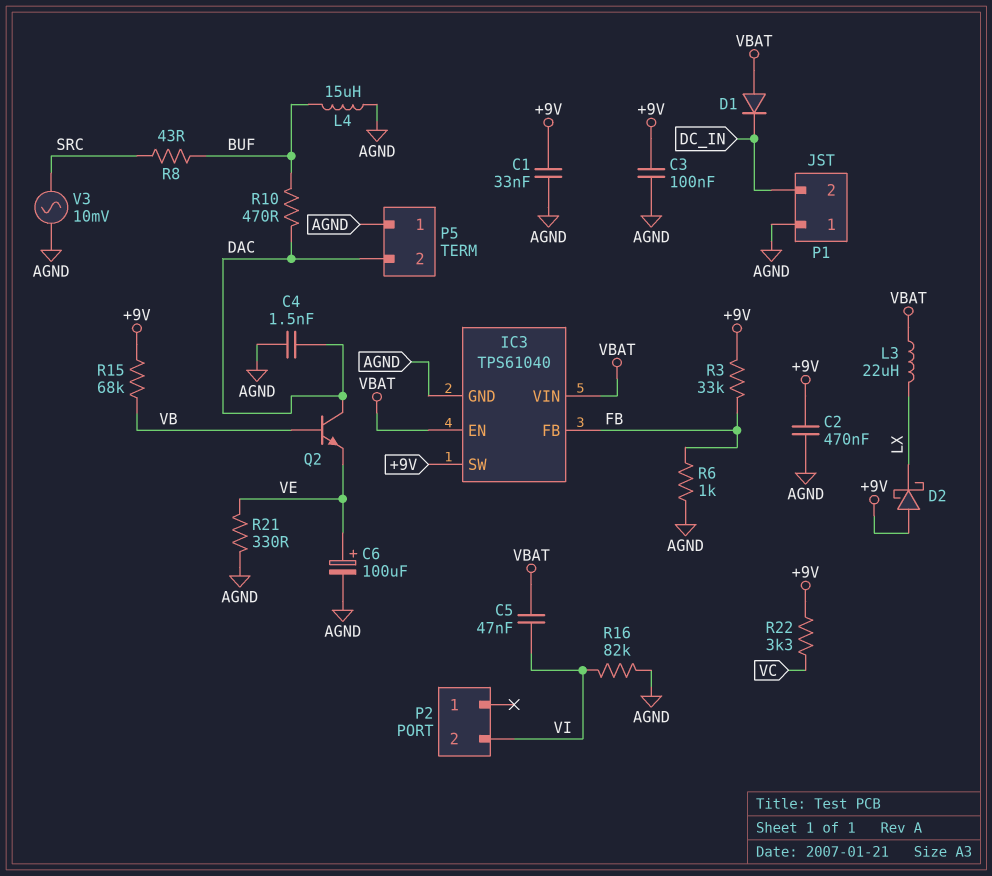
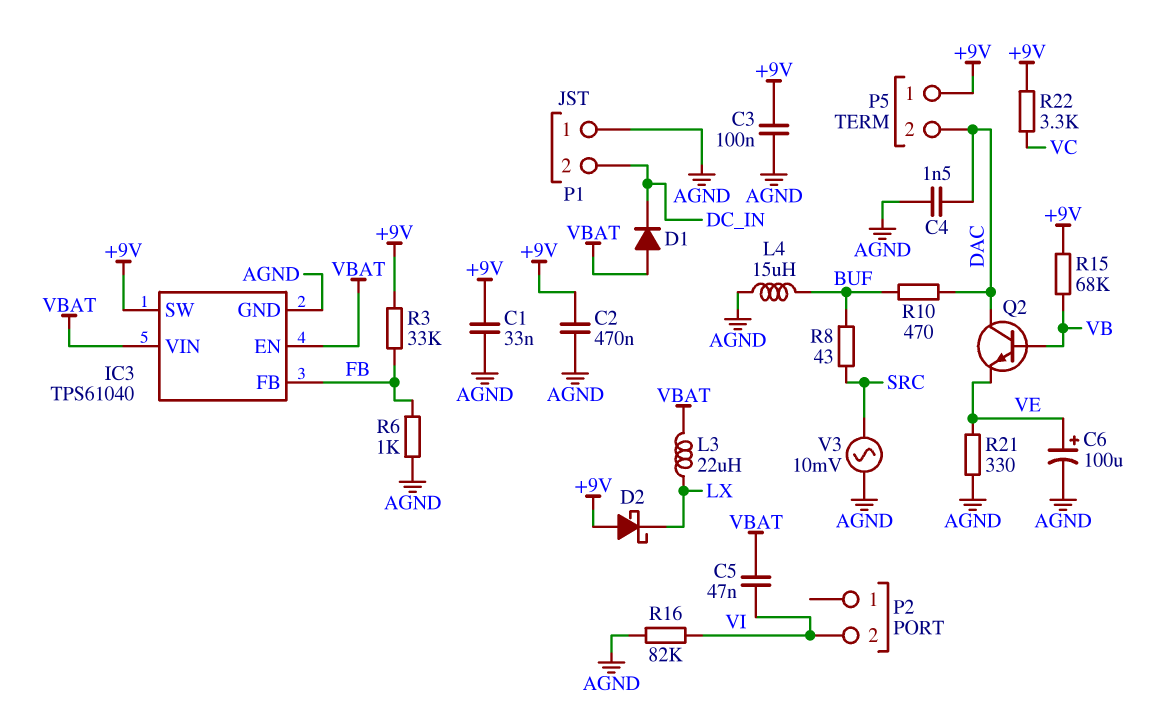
P5 pin 1: AGND -> +9V

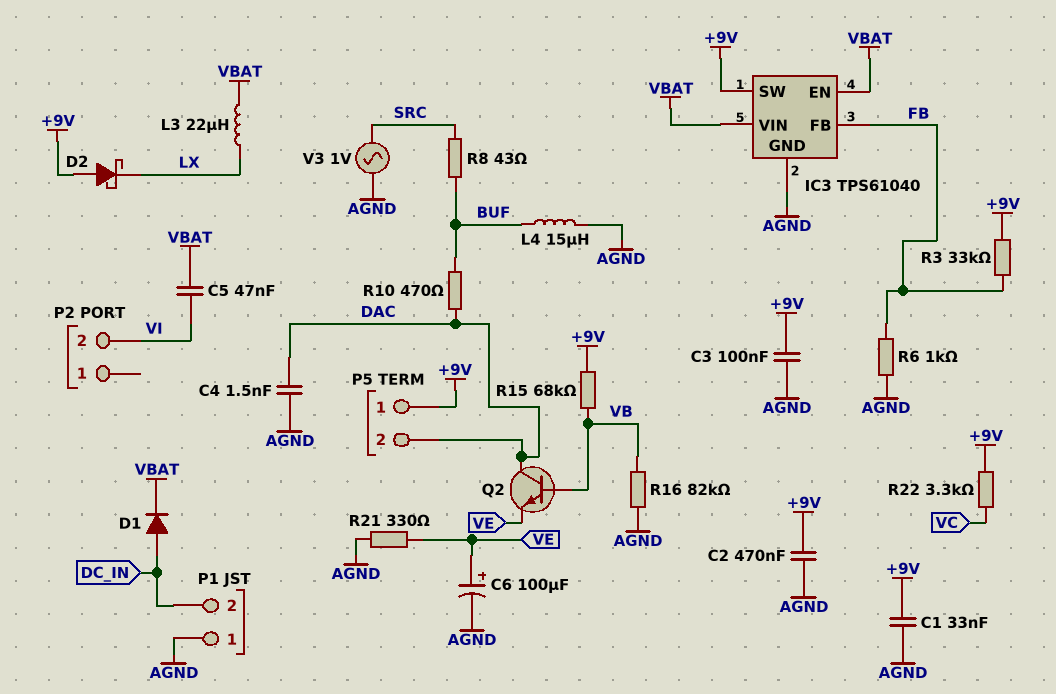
D1: diode (A VBAT, K DC_IN) -> diode (A DC_IN, K VBAT)
R16: 82k (AGND, VI) -> 82k (AGND, VB)
V3: AC 10mV (AGND, SRC) -> AC 1V (AGND, SRC)

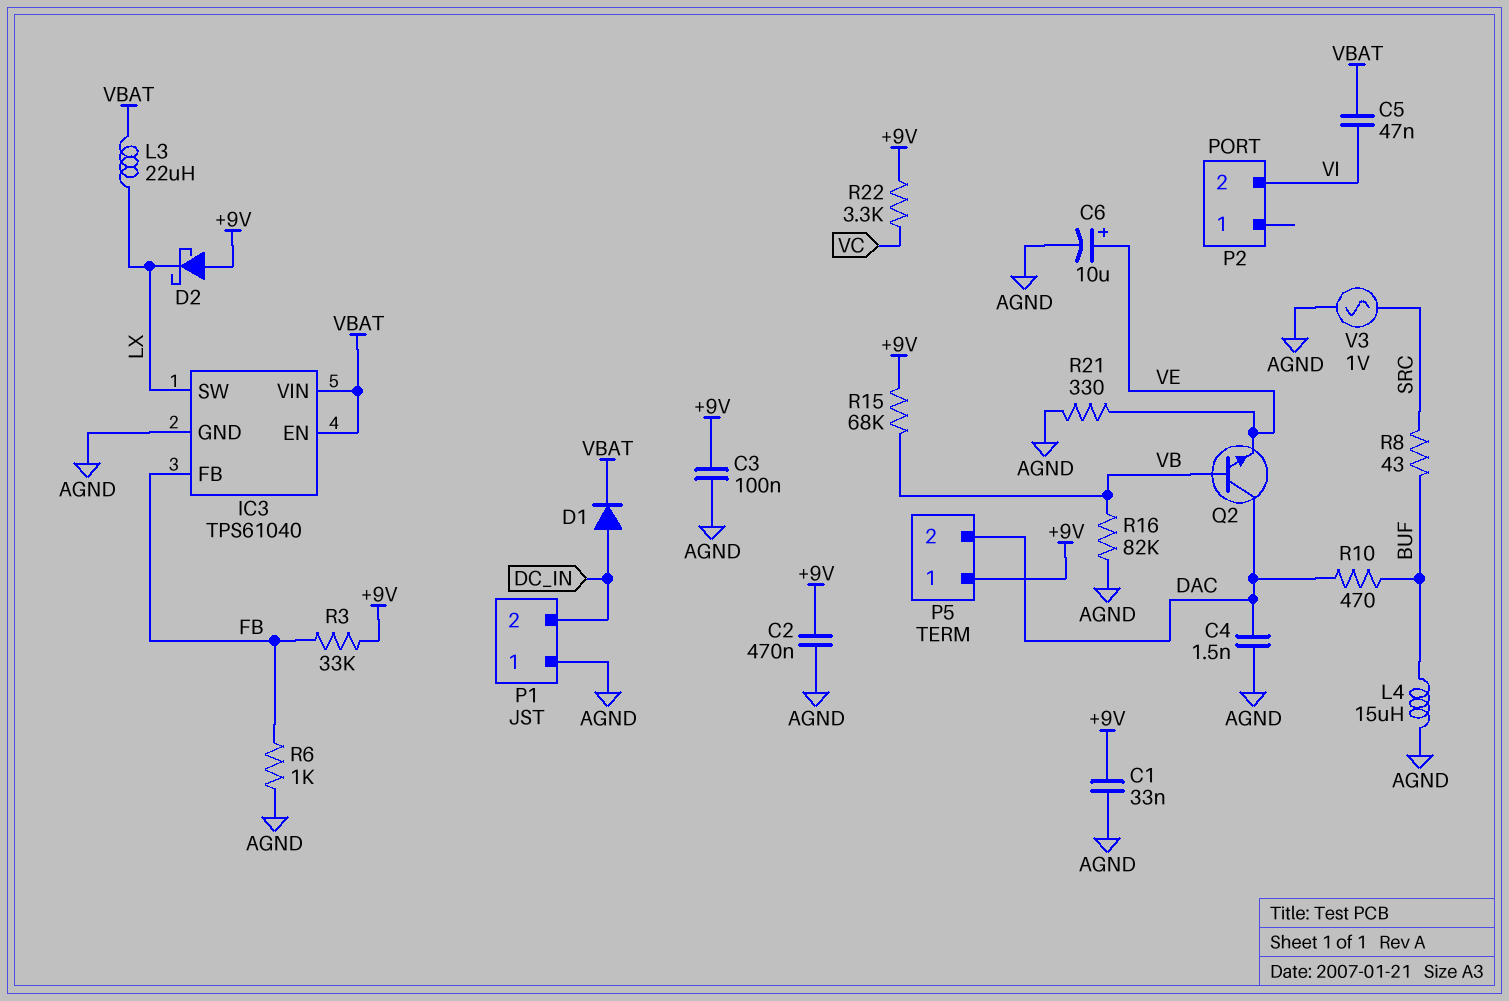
C6: 100uF (plus VE, minus AGND) -> 10uF (plus VE, minus AGND)
IC3 pin SW: +9V -> LX

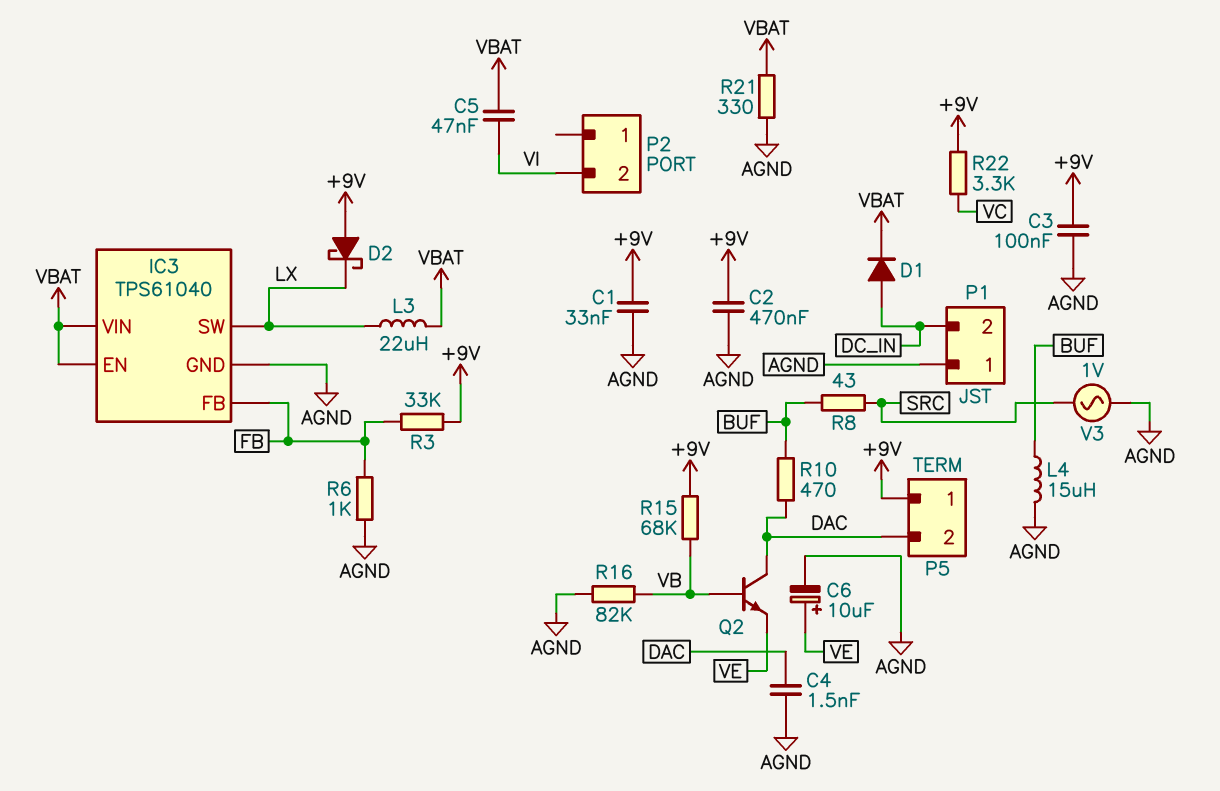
R21: 330 (AGND, VE) -> 330 (AGND, VBAT)

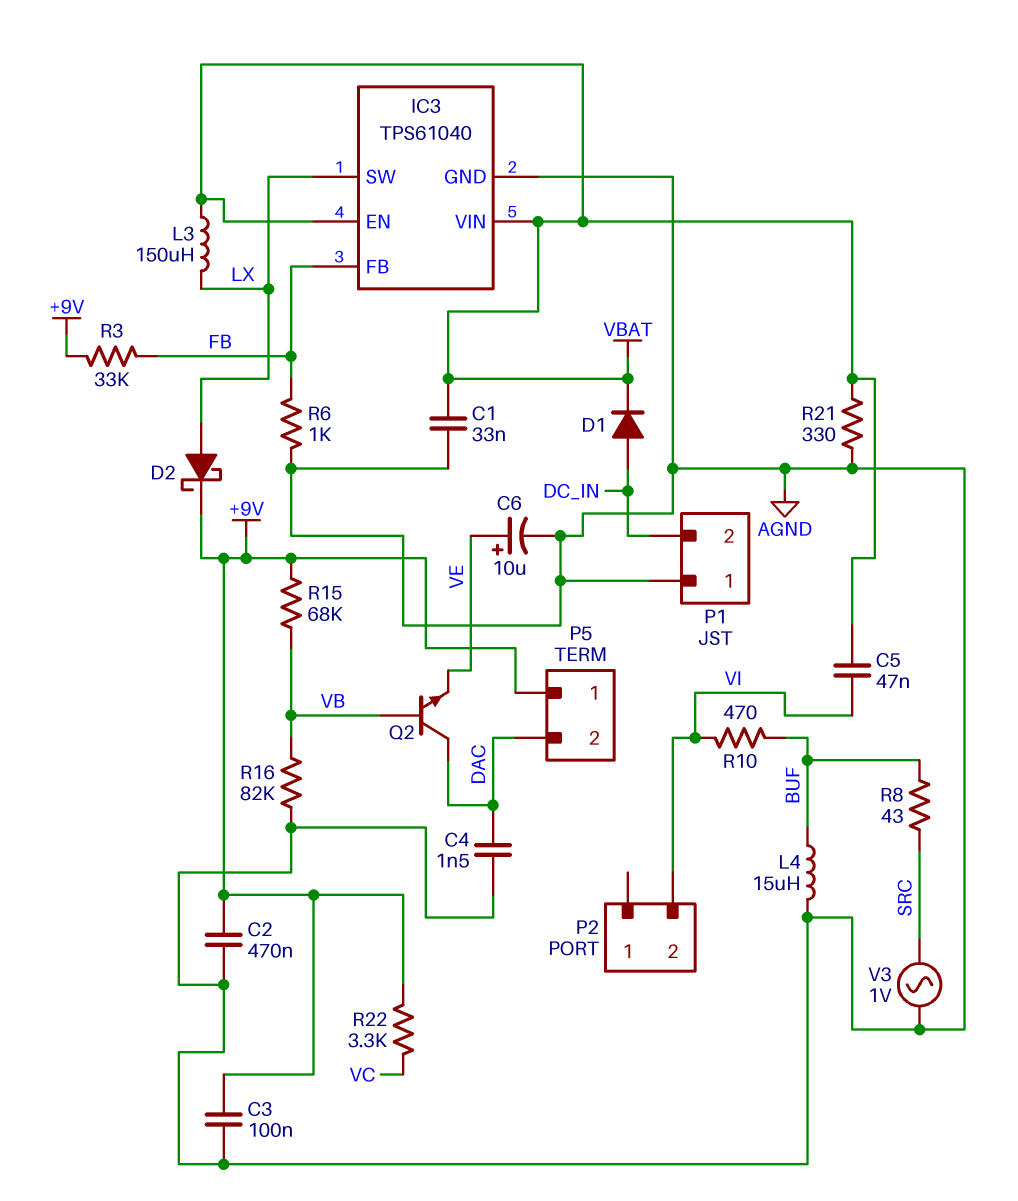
C1: 33nF (+9V, AGND) -> 33nF (AGND, VBAT)
D2: schottky (A +9V, K LX) -> schottky (A LX, K +9V)
L3: 22uH (LX, VBAT) -> 150uH (LX, VBAT)
R10: 470 (BUF, DAC) -> 470 (BUF, VI)

